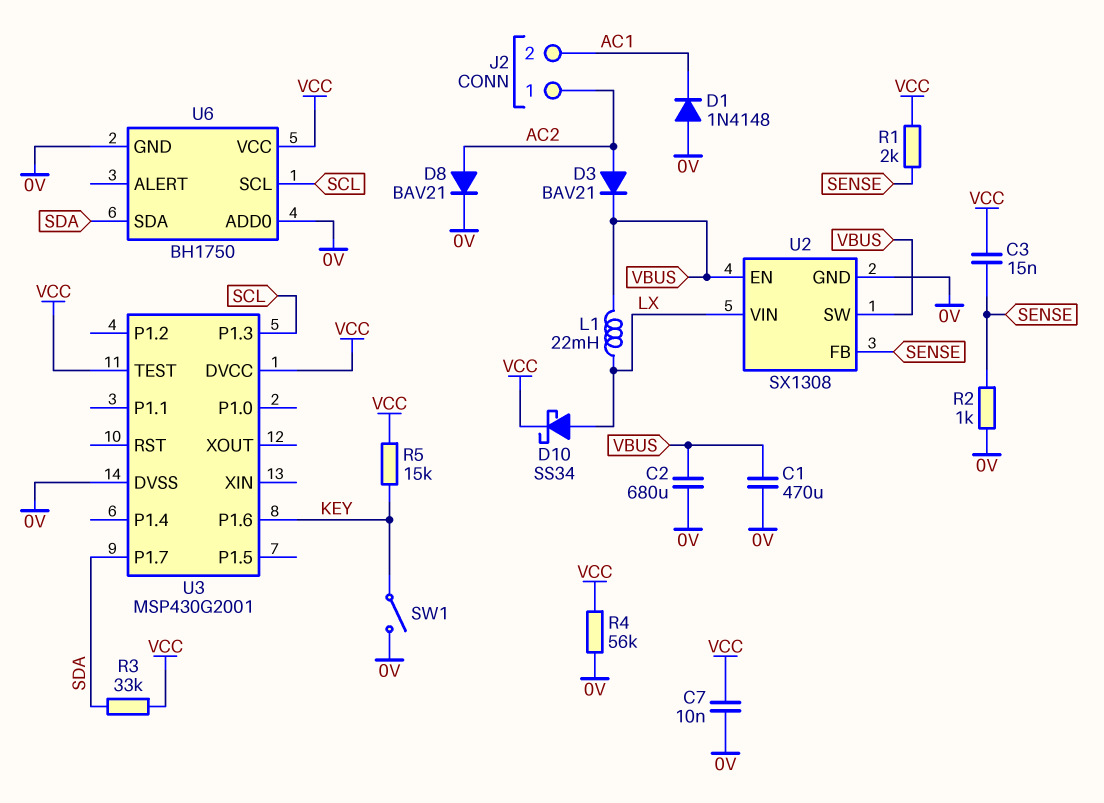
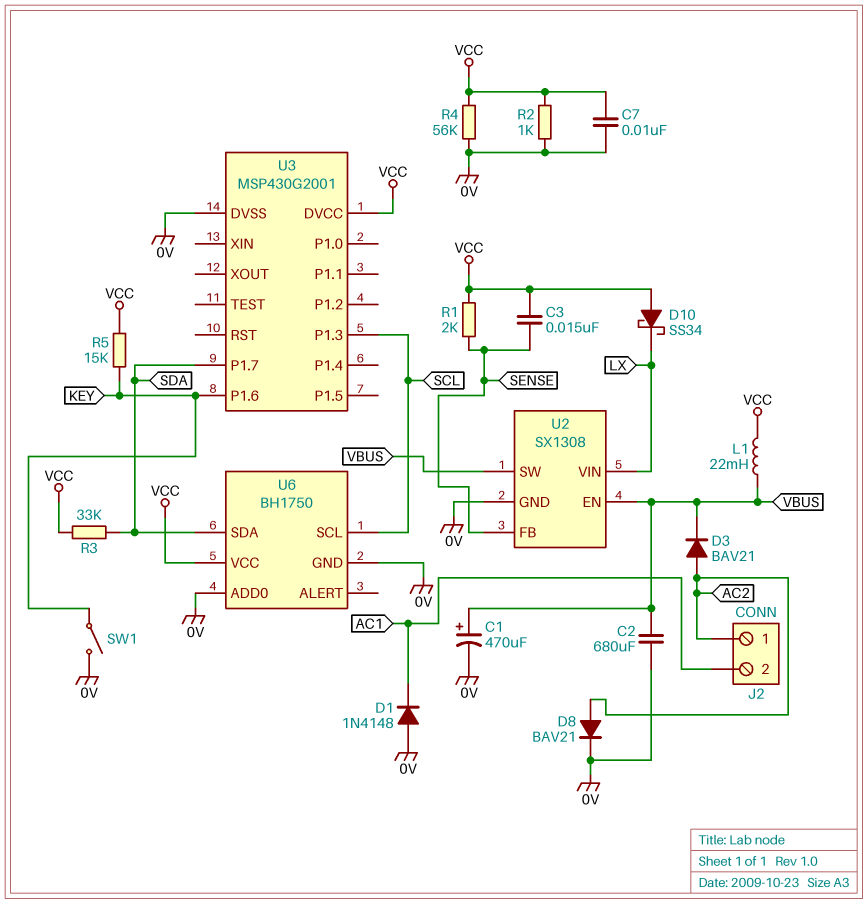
C1: 470uF (0V, VBUS) -> 470uF (plus VBUS, minus 0V)
D10: schottky SS34 (A LX, K VCC) -> schottky SS34 (A VCC, K LX)
L1: 22mH (LX, VBUS) -> 22mH (VBUS, VCC)
R2: 1k (0V, SENSE) -> 1k (0V, VCC)
U3 pin TEST: VCC -> none

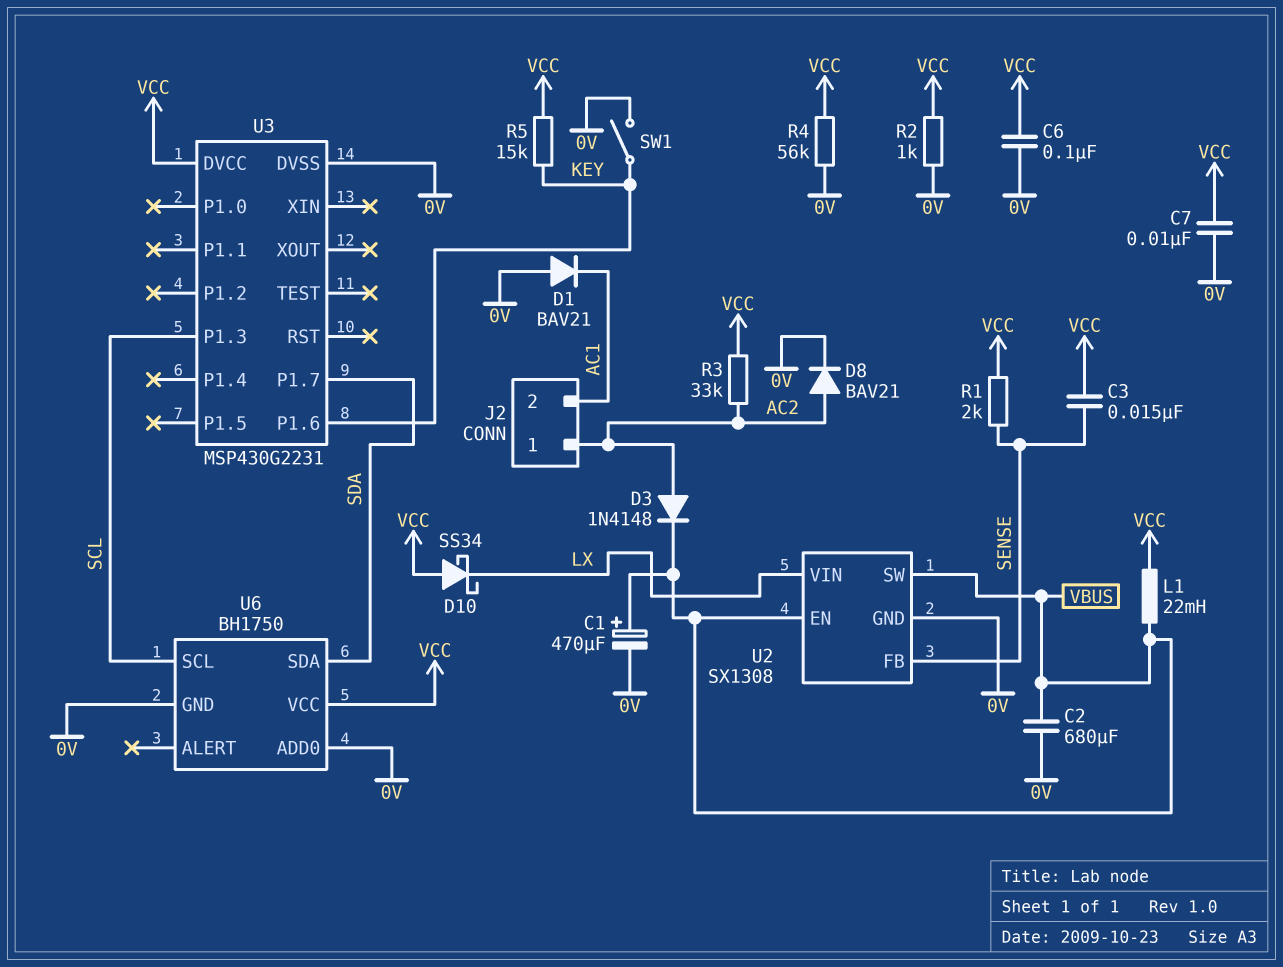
C6: none -> 100nF (0V, VCC)
D1: diode 1N4148 (A 0V, K AC1) -> diode BAV21 (A 0V, K AC1)
D3: diode BAV21 (A AC2, K VBUS) -> diode 1N4148 (A AC2, K VBUS)
R3: 33k (SDA, VCC) -> 33k (AC2, VCC)
U3: MSP430G2001 -> MSP430G2231

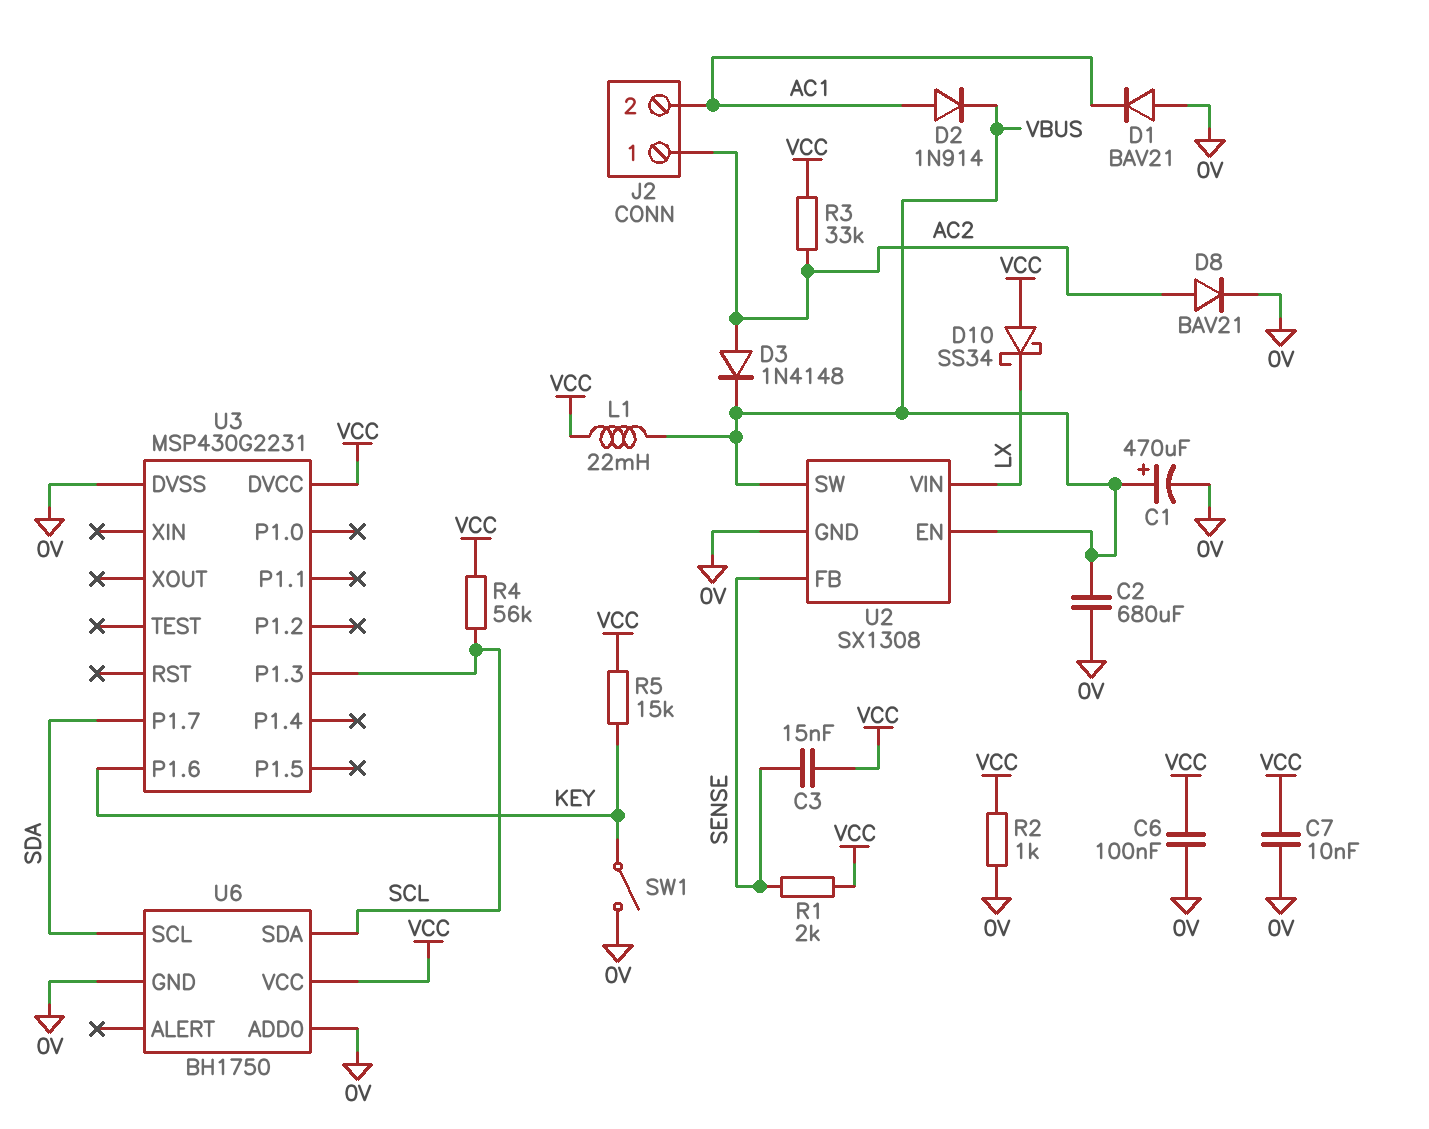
D2: none -> diode 1N914 (A AC1, K VBUS)
R4: 56k (0V, VCC) -> 56k (SCL, VCC)
U6 pin SCL: SCL -> SDA
U6 pin SDA: SDA -> SCL

